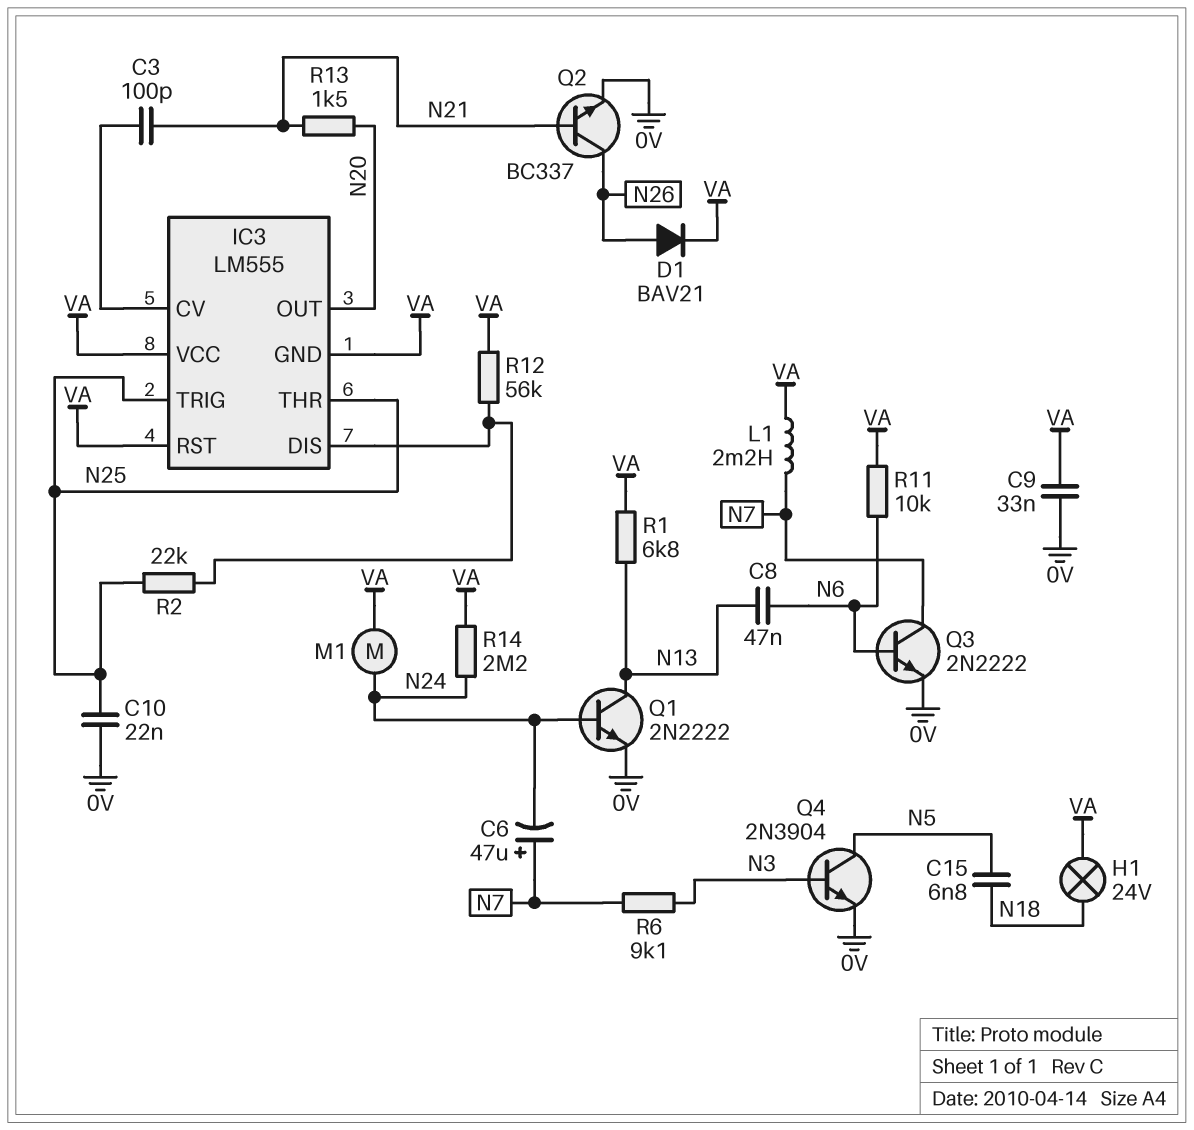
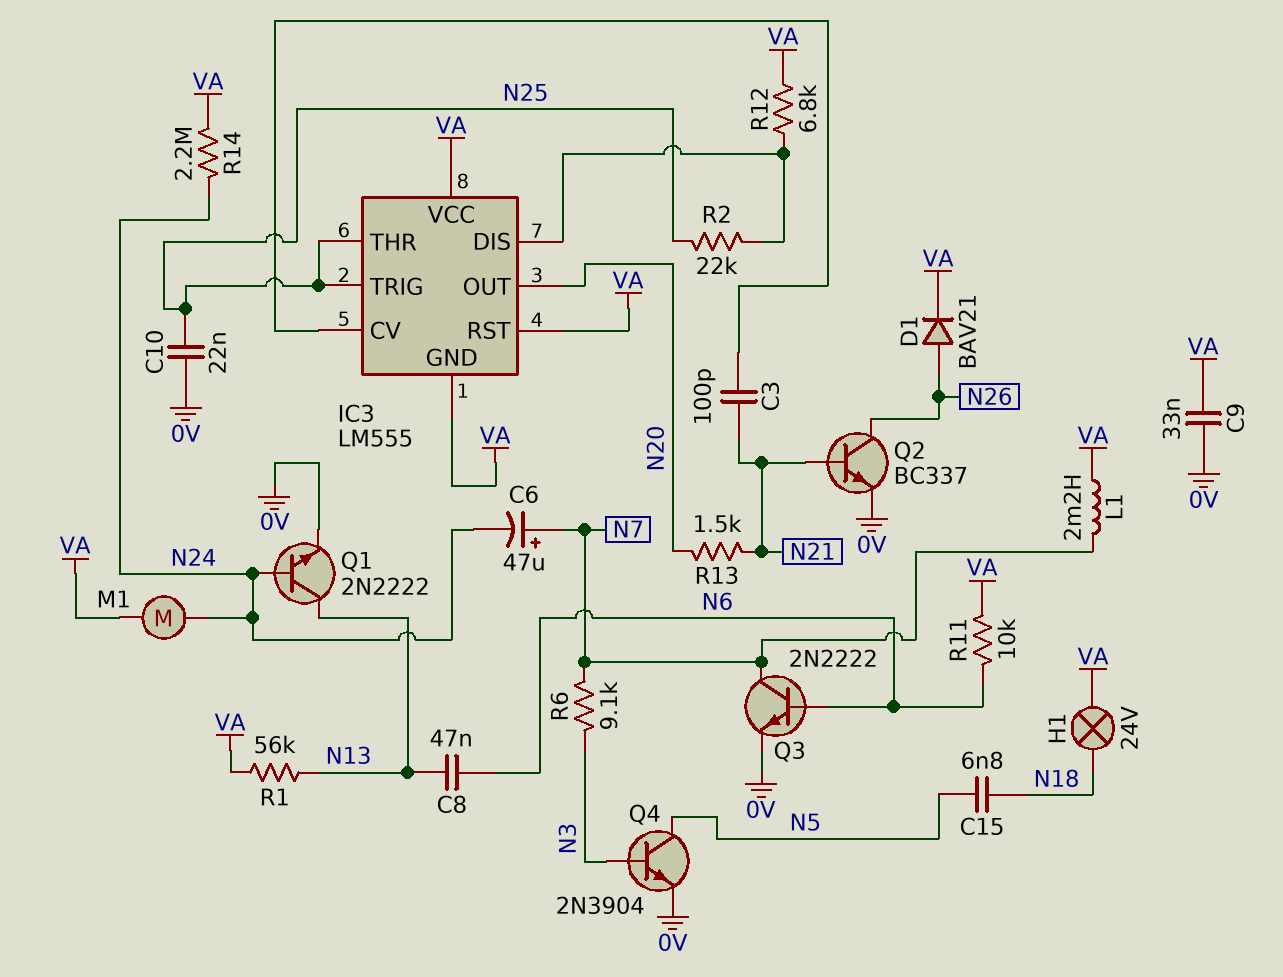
R1: 6.8k (N13, VA) -> 56k (N13, VA)
R12: 56k (IC3/DIS, VA) -> 6.8k (IC3/DIS, VA)

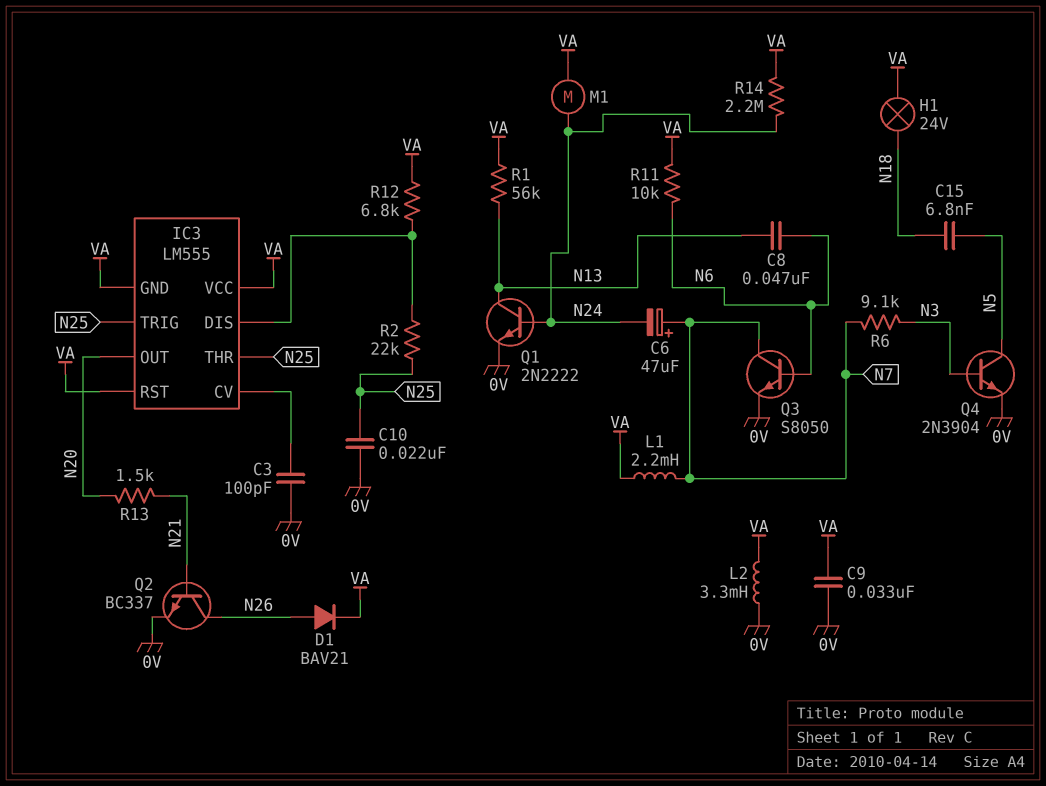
C3: 100pF (IC3/CV, N21) -> 100pF (0V, IC3/CV)
L2: none -> 3.3mH (0V, VA)
Q3: NPN 2N2222 (B N6, C N7, E 0V) -> NPN S8050 (B N6, C N7, E 0V)

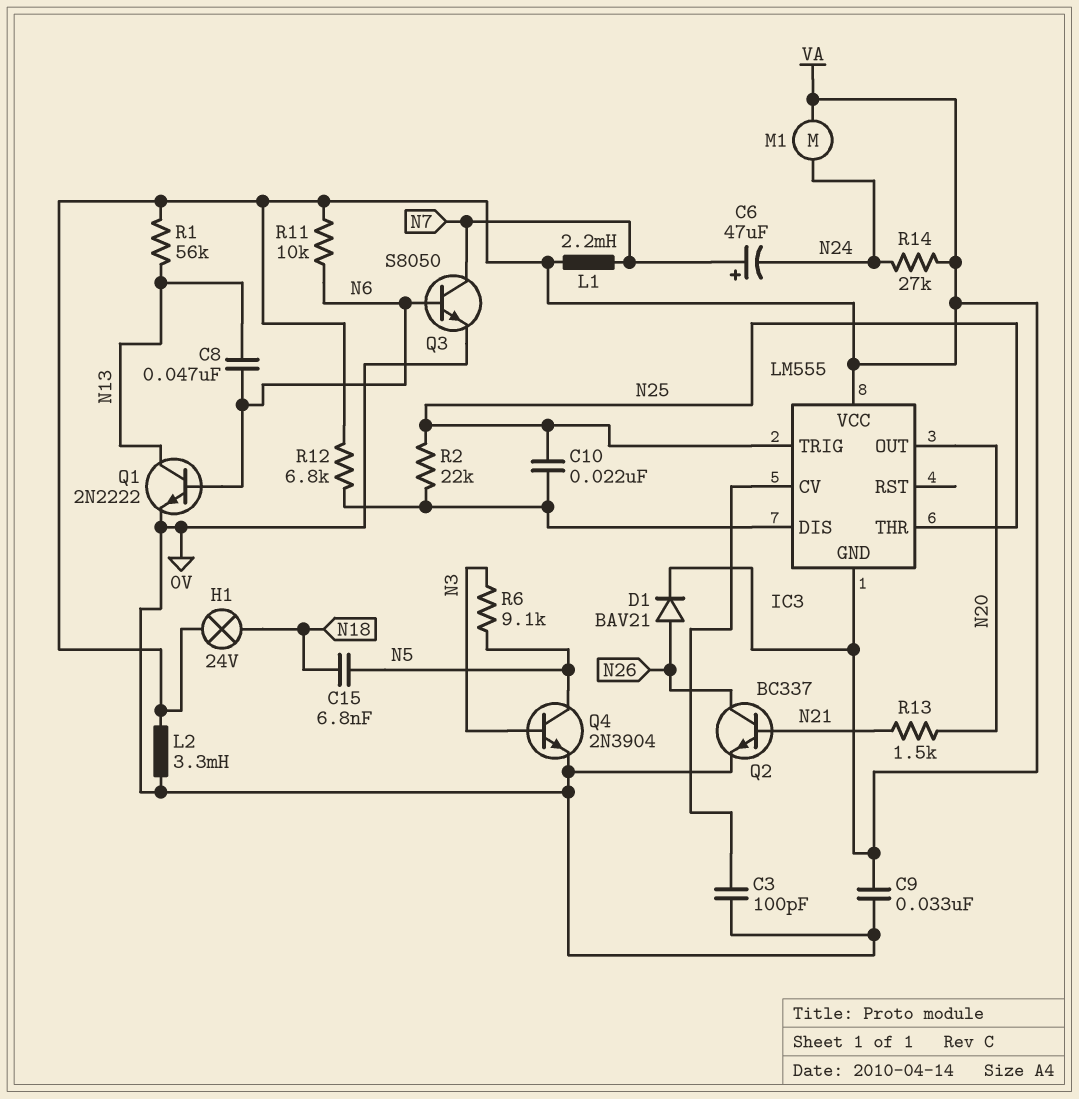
C10: 22nF (0V, N25) -> 22nF (IC3/DIS, N25)
IC3 pin RST: VA -> none
Q1: NPN 2N2222 (B N24, C N13, E 0V) -> NPN 2N2222 (B N6, C N13, E 0V)
R6: 9.1k (N3, N7) -> 9.1k (N3, N5)
R14: 2.2M (N24, VA) -> 27k (N24, VA)

